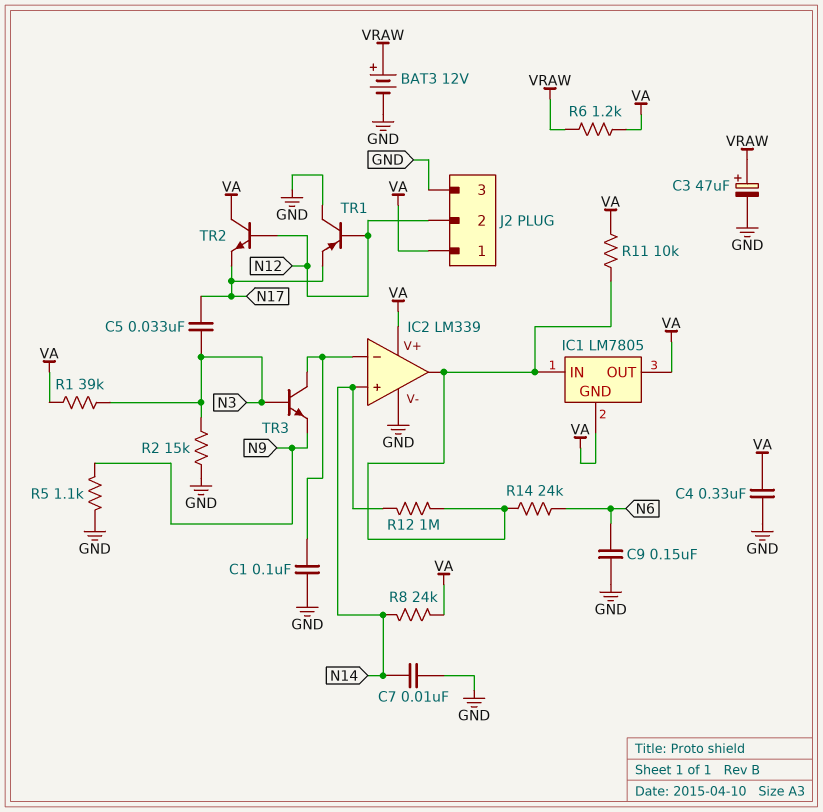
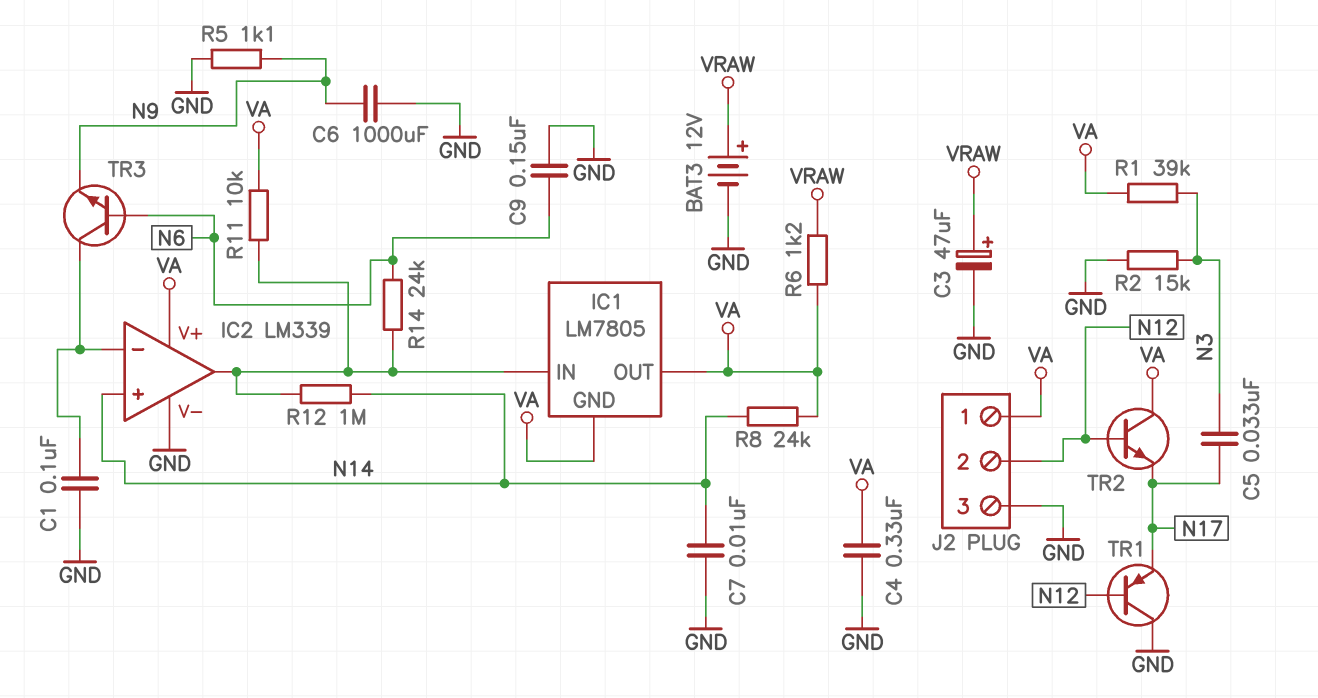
C6: none -> 1000uF (GND, N9)
TR3: NPN (B N3, C IC2/in-, E N9) -> NPN (B N6, C IC2/in-, E N9)

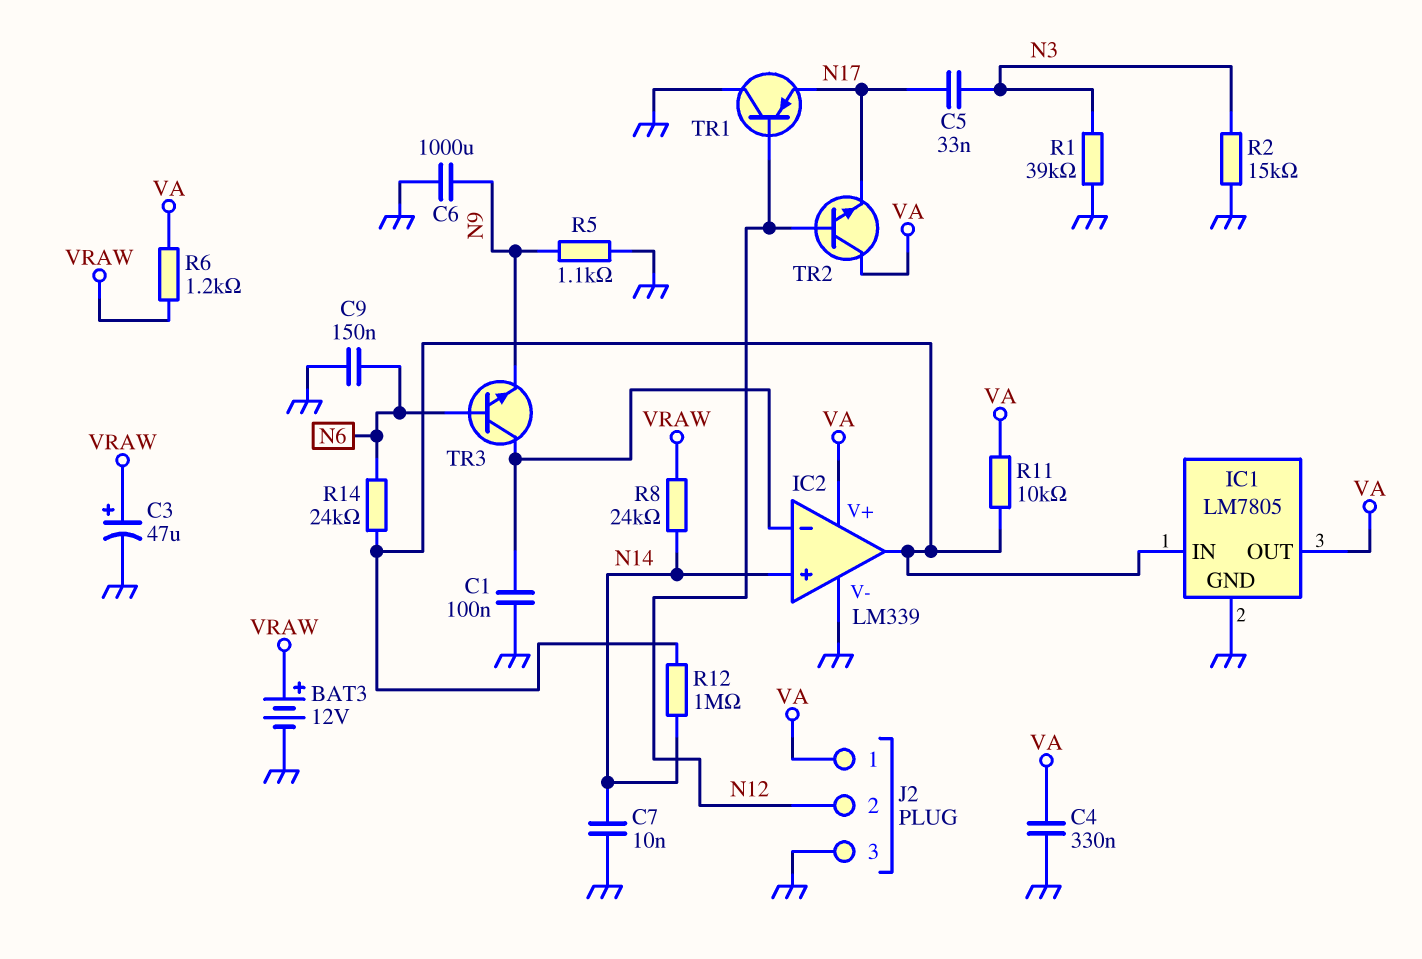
IC1 pin GND: VA -> GND
R1: 39k (N3, VA) -> 39k (GND, N3)
R8: 24k (N14, VA) -> 24k (N14, VRAW)

